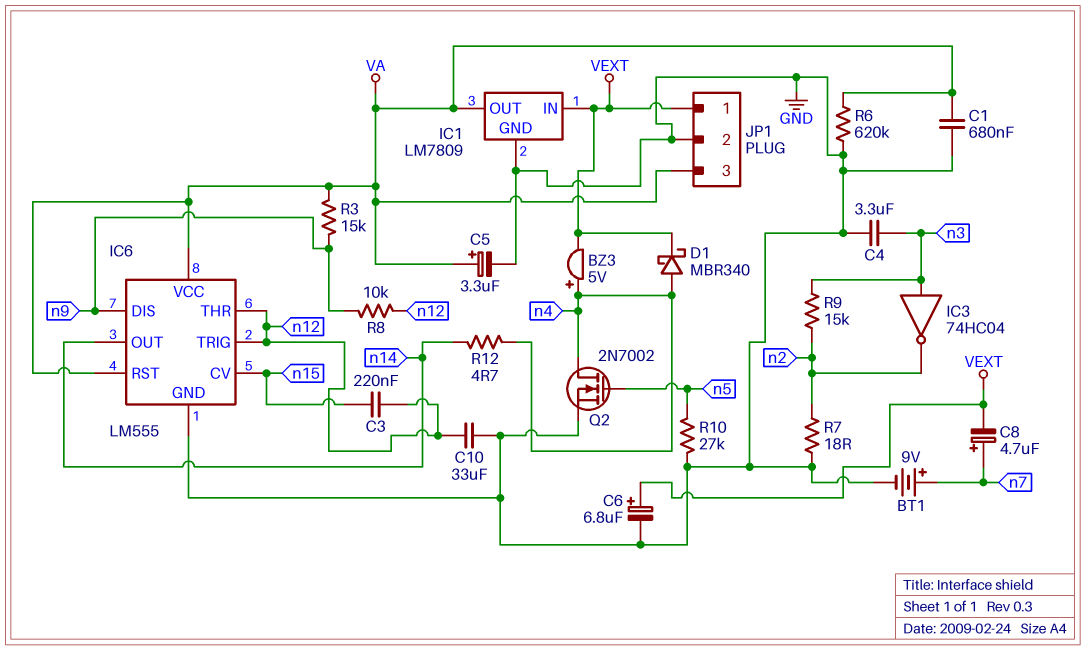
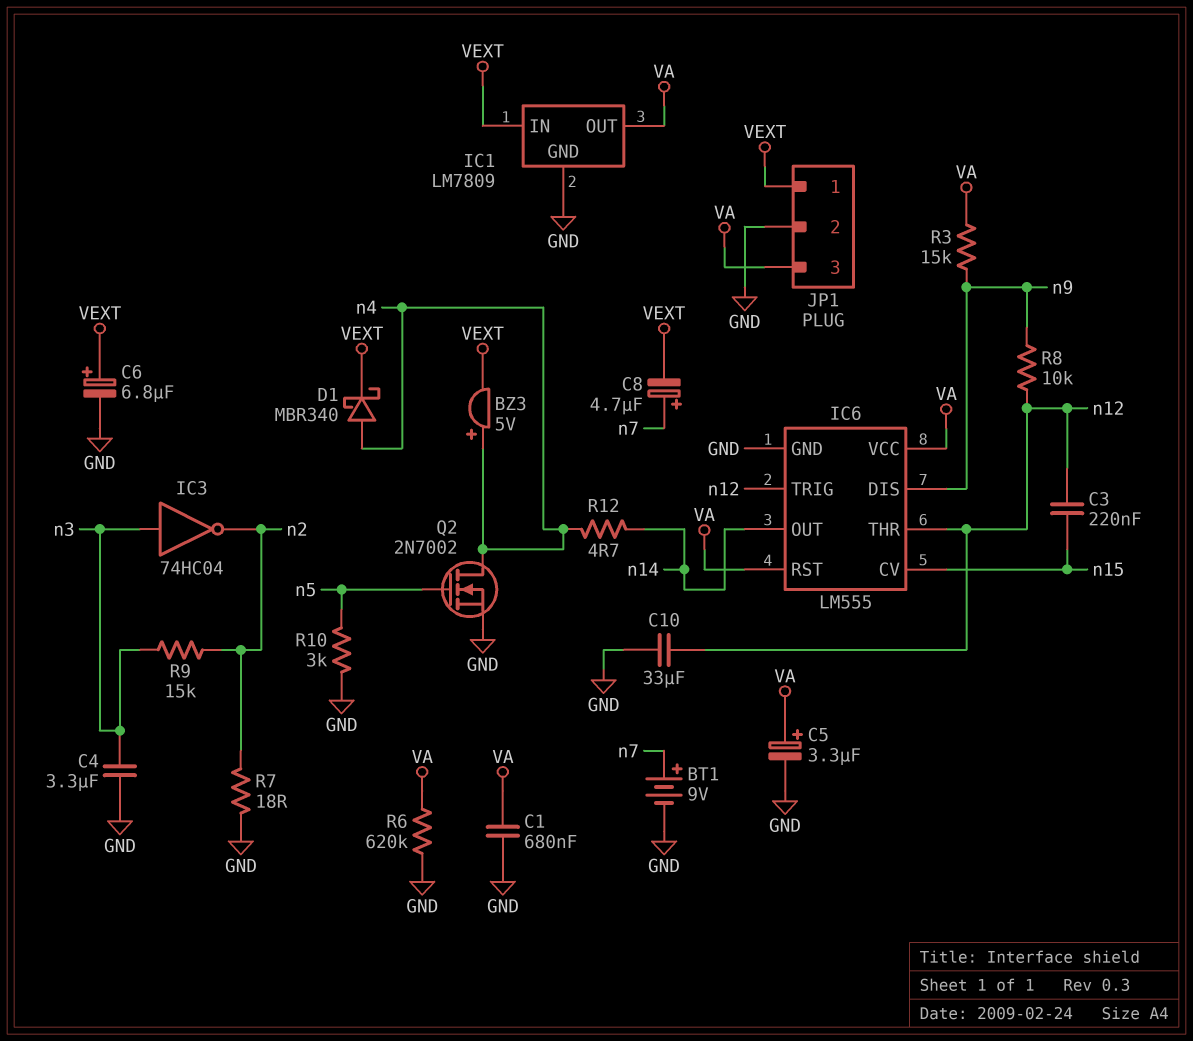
R10: 27k (GND, n5) -> 3k (GND, n5)

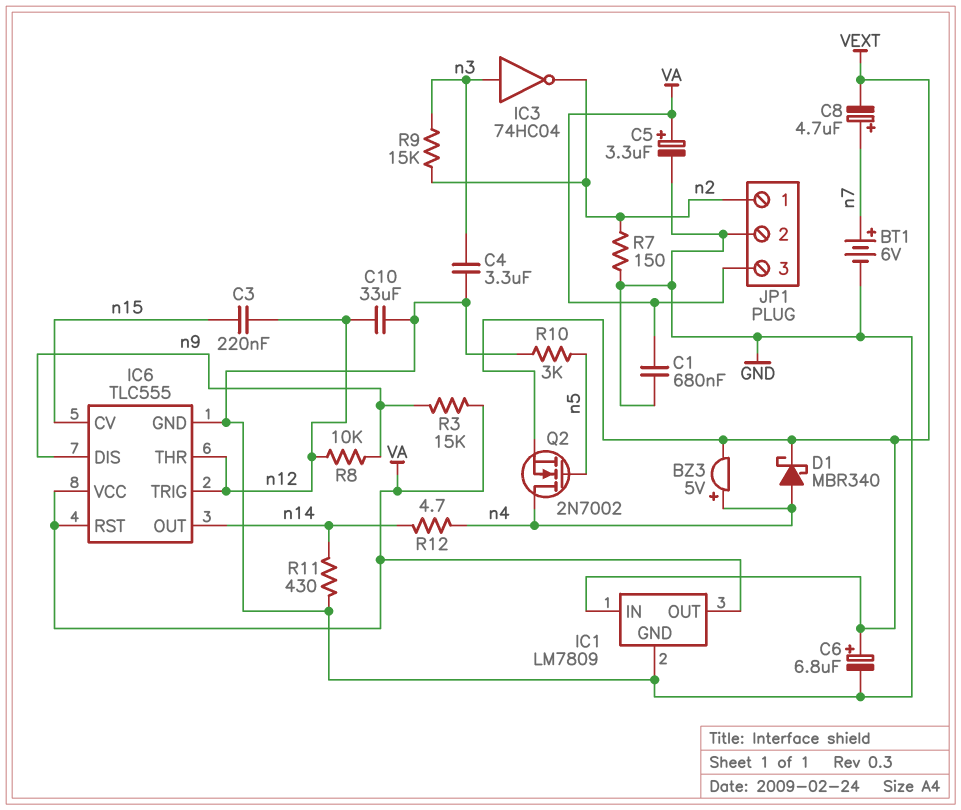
BT1: 9V (plus n7, minus GND) -> 6V (plus n7, minus GND)
IC6: LM555 -> TLC555
JP1 pin 1: VEXT -> n2
Q2: NMOS 2N7002 (G n5, D n4, S GND) -> NMOS 2N7002 (G n5, D n4, S VEXT)
R6: 620k (GND, VA) -> none
R7: 18 (GND, n2) -> 150 (GND, n2)
R11: none -> 430 (GND, n14)

